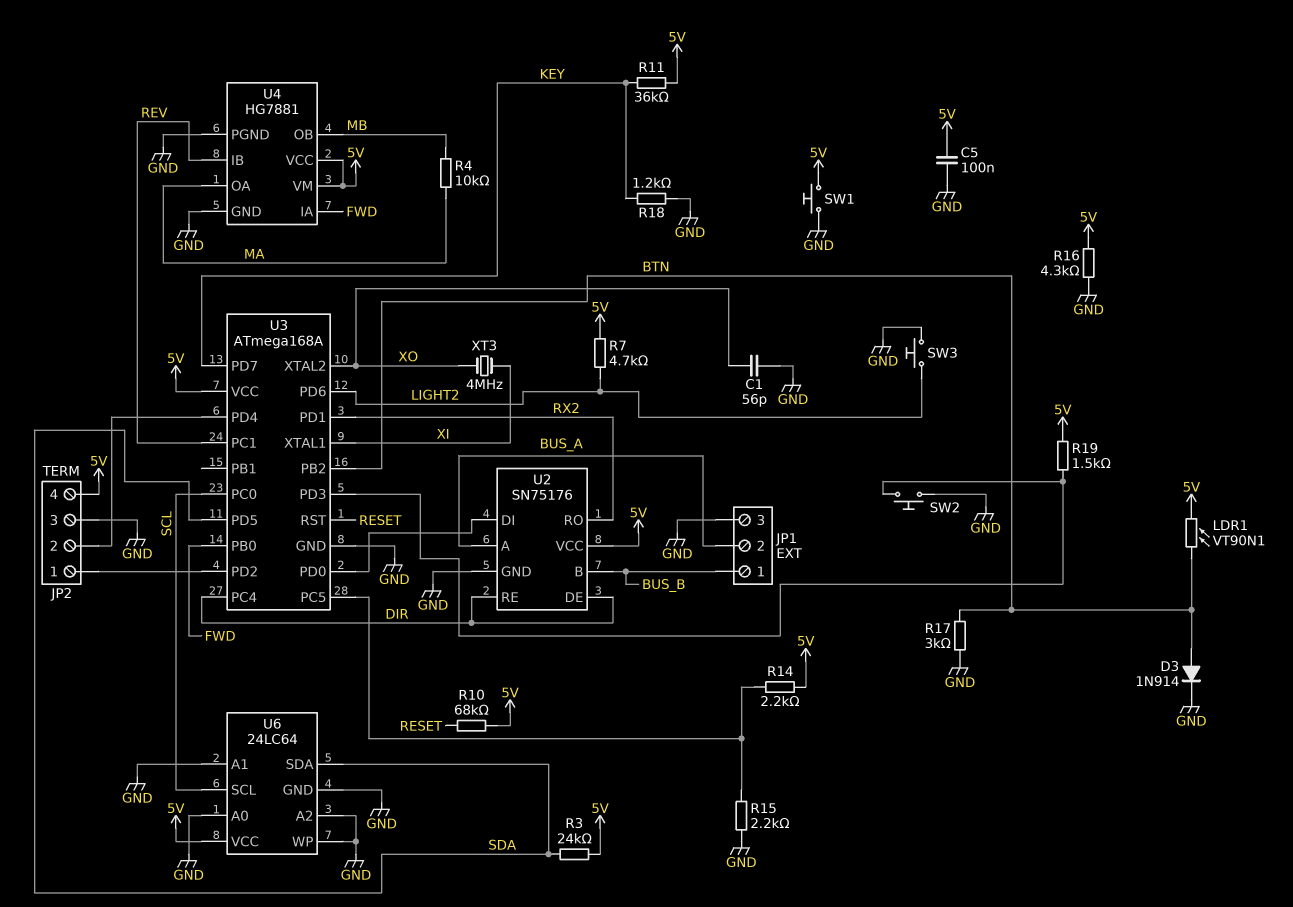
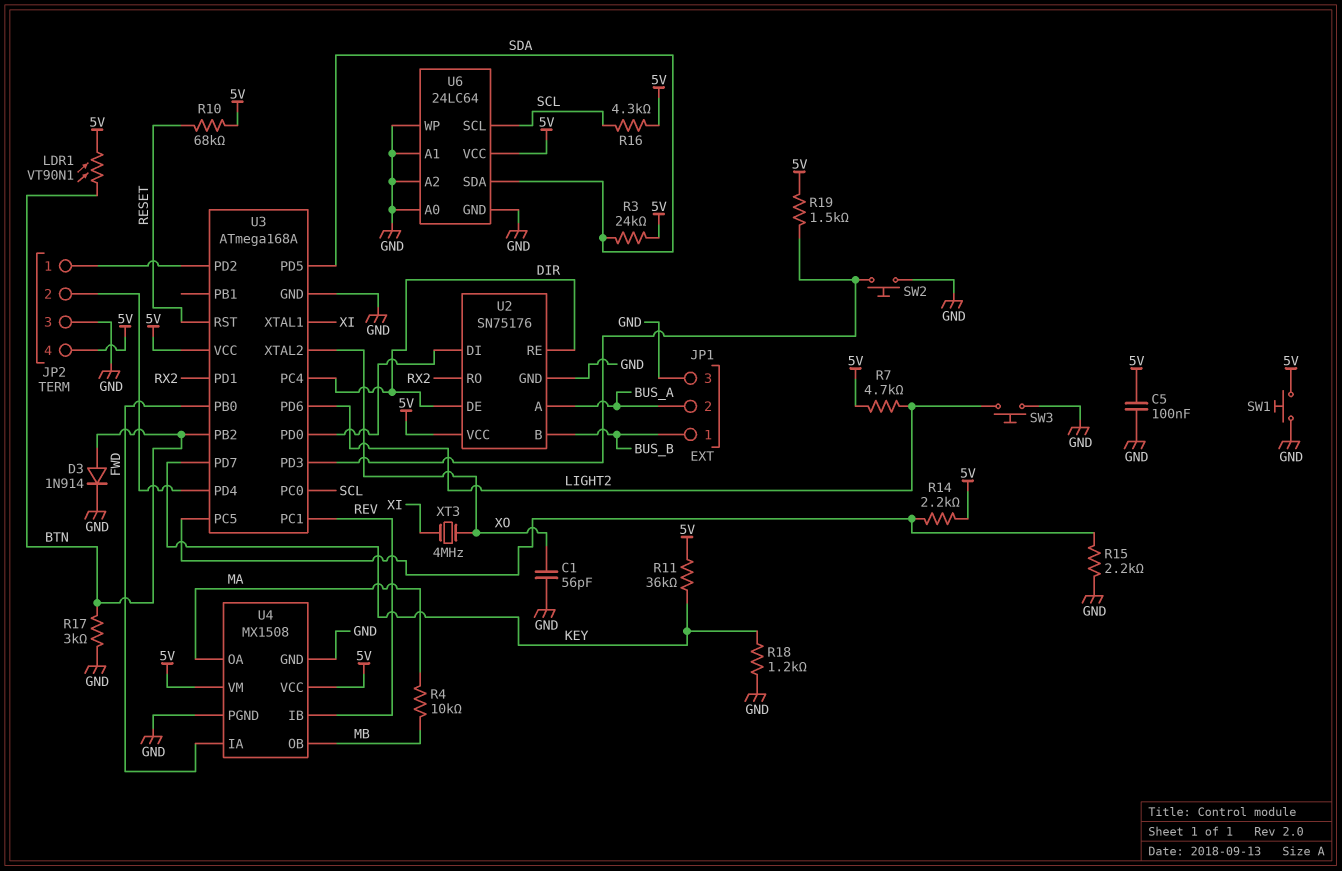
R16: 4.3k (5V, GND) -> 4.3k (5V, SCL)
U4: HG7881 -> MX1508

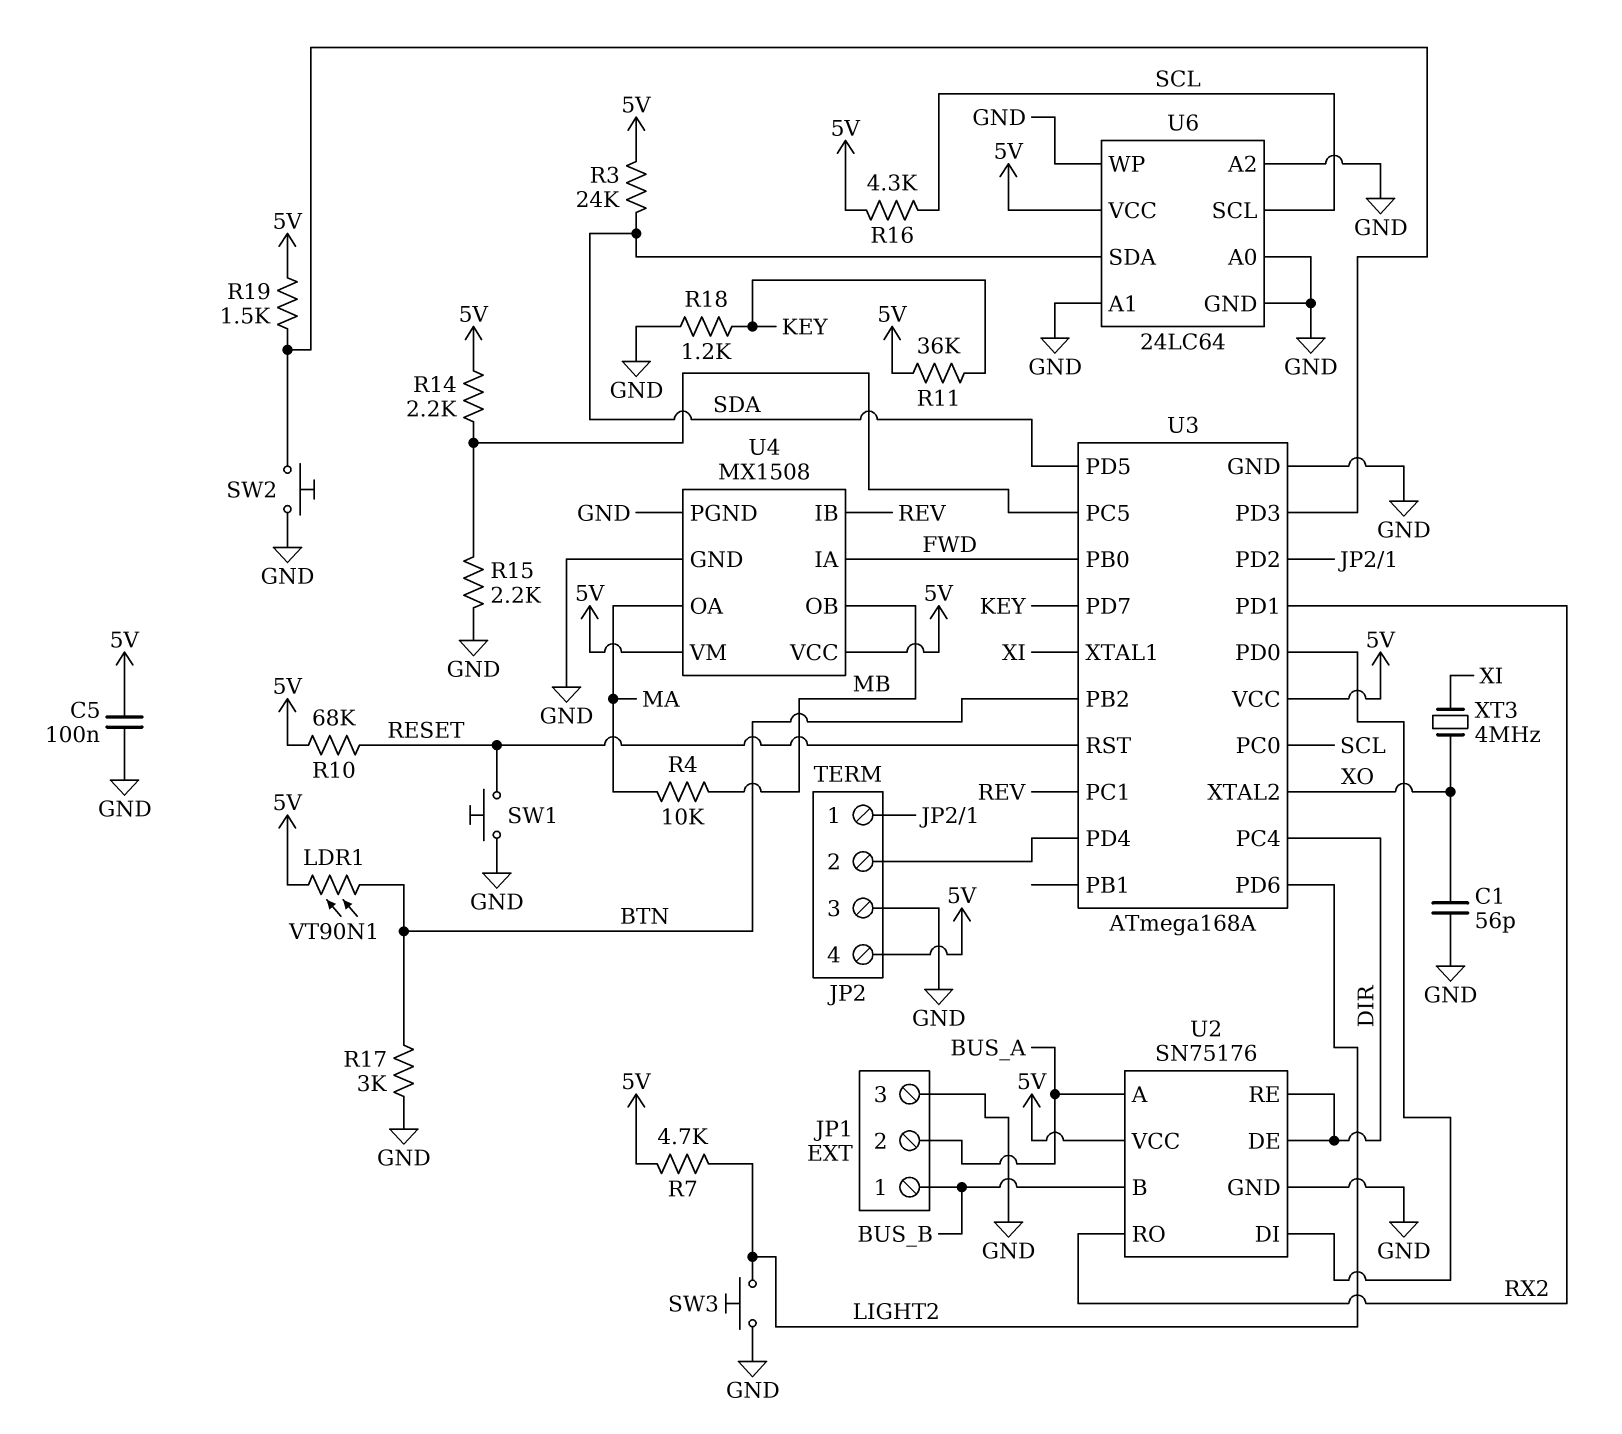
D3: diode 1N914 (A BTN, K GND) -> none
SW1: button (5V, GND) -> button (GND, RESET)

